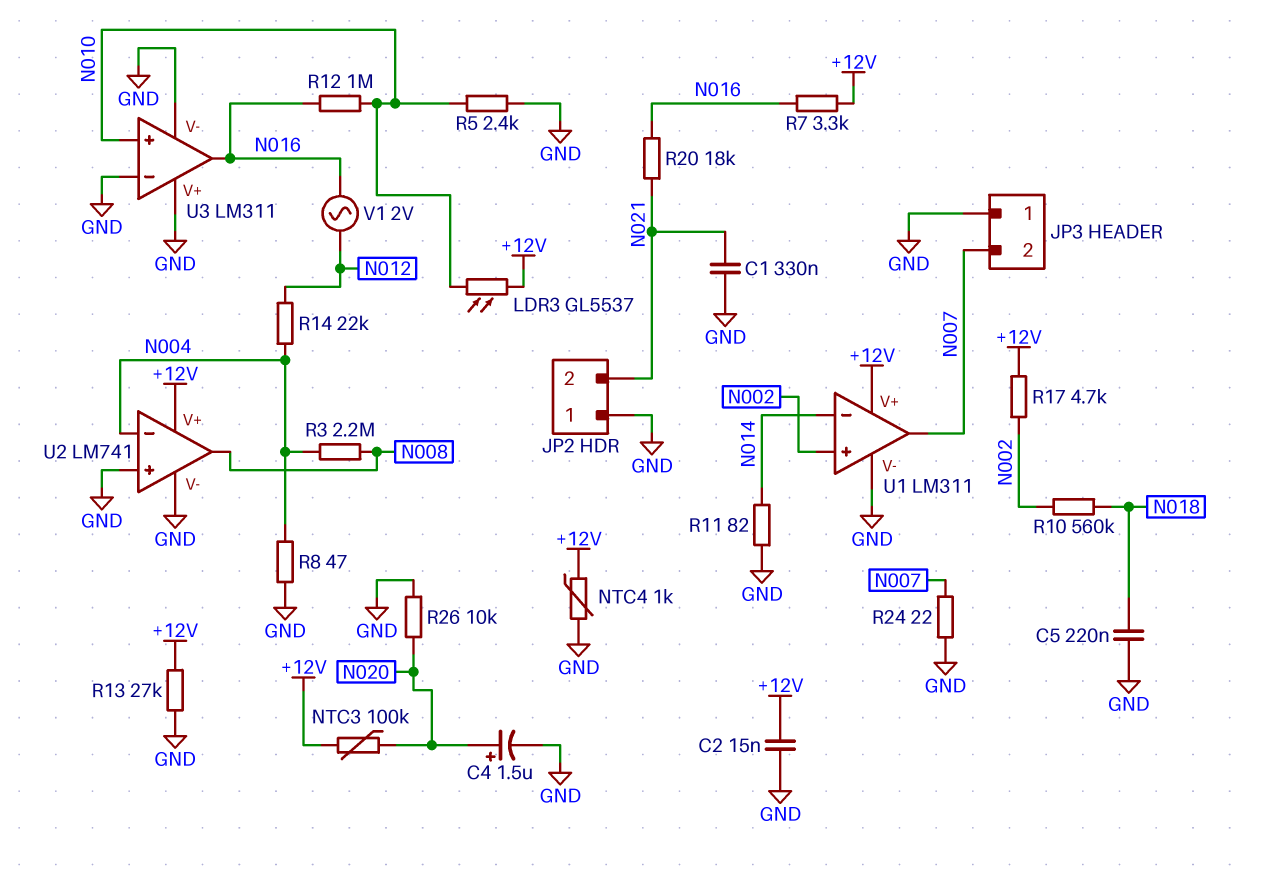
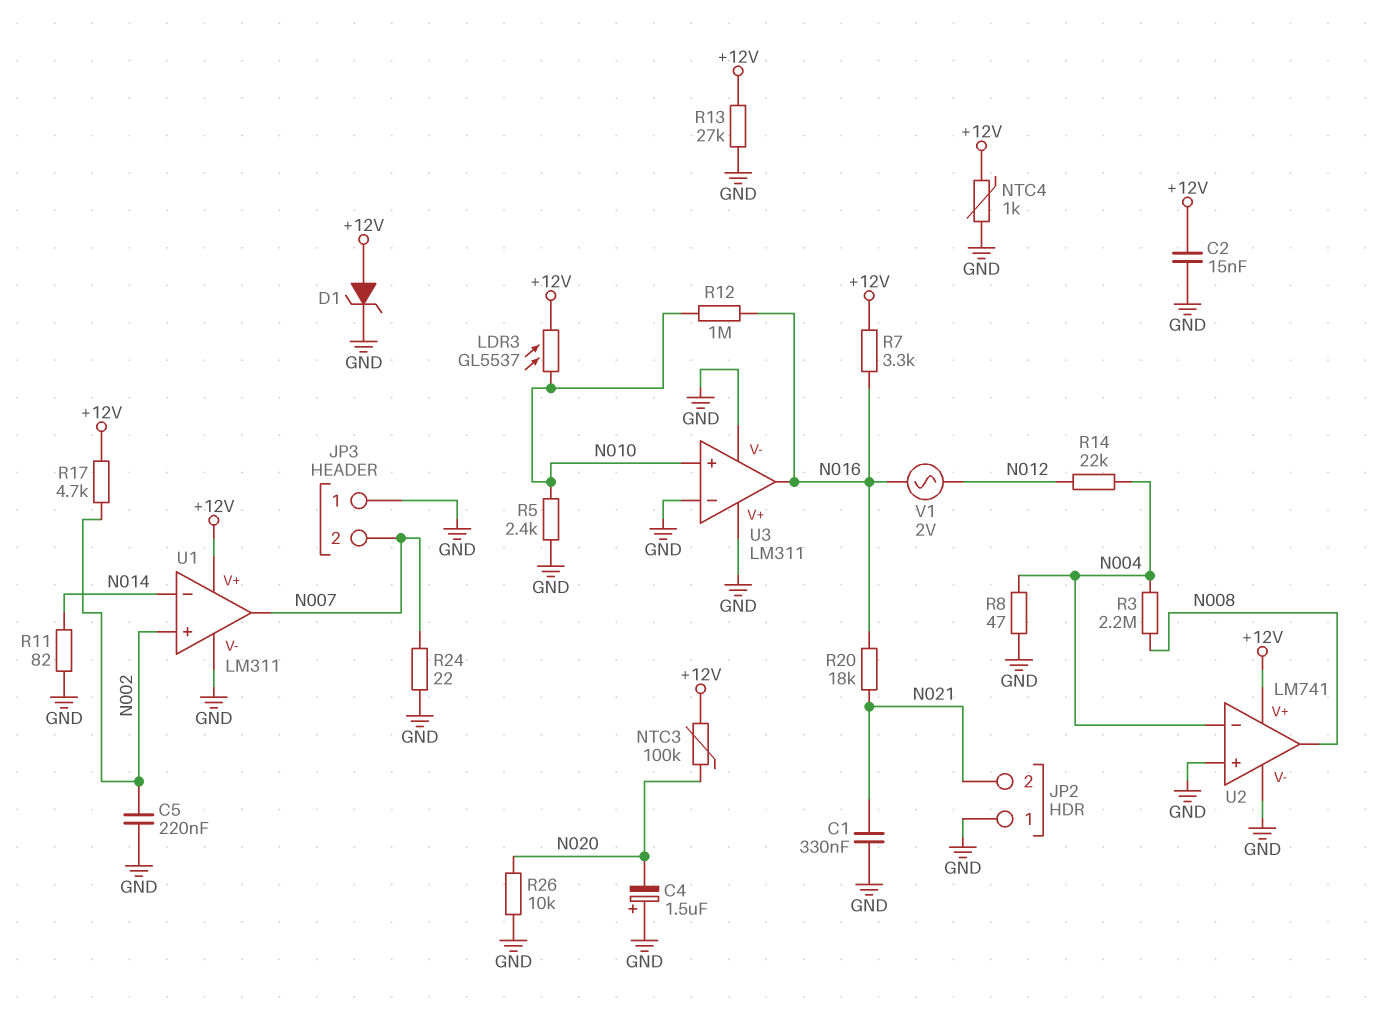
C4: 1.5uF (plus N020, minus GND) -> 1.5uF (plus GND, minus N020)
C5: 220nF (GND, N018) -> 220nF (GND, N002)
D1: none -> zener (A +12V, K GND)
R10: 560k (N002, N018) -> none

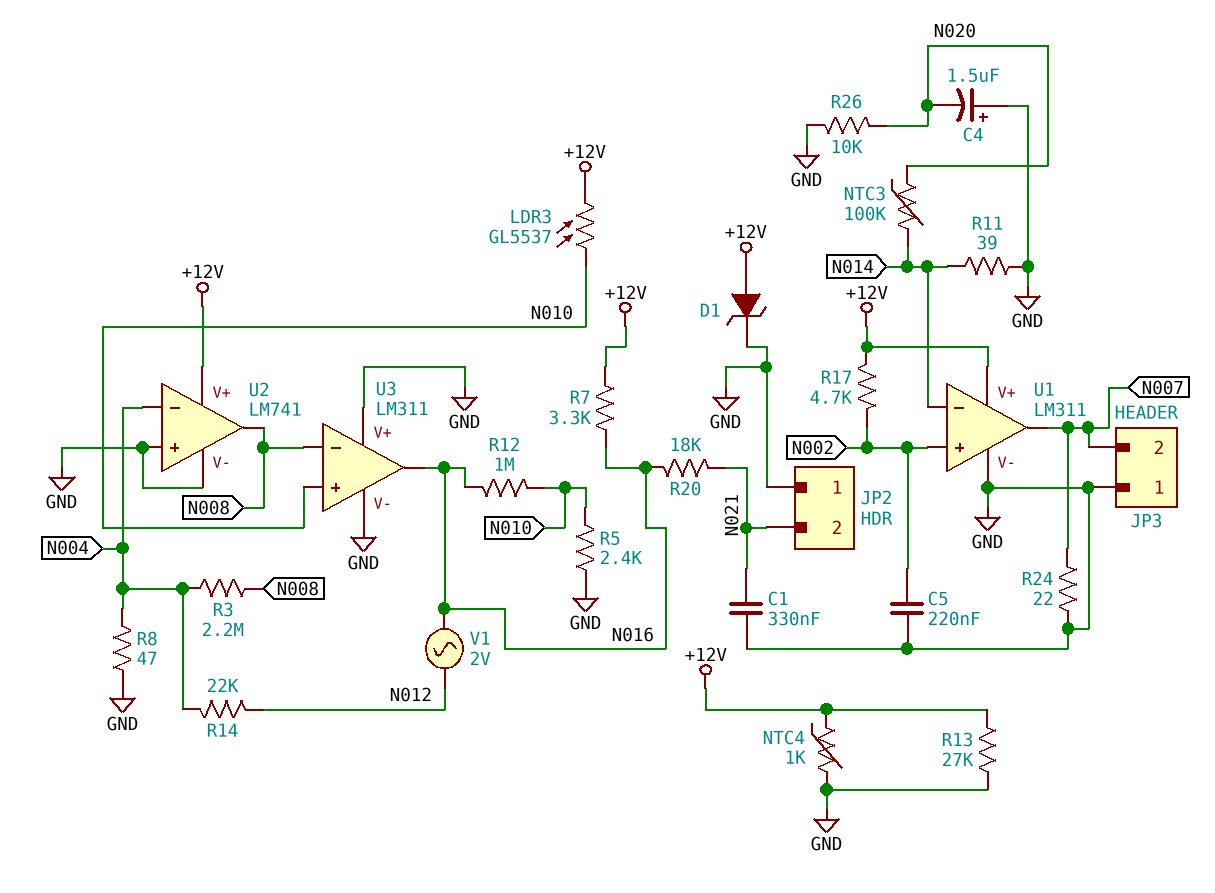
C2: 15nF (+12V, GND) -> none
NTC3: 100k (+12V, N020) -> 100k (N014, N020)
R11: 82 (GND, N014) -> 39 (GND, N014)
U3 pin in-: GND -> N008

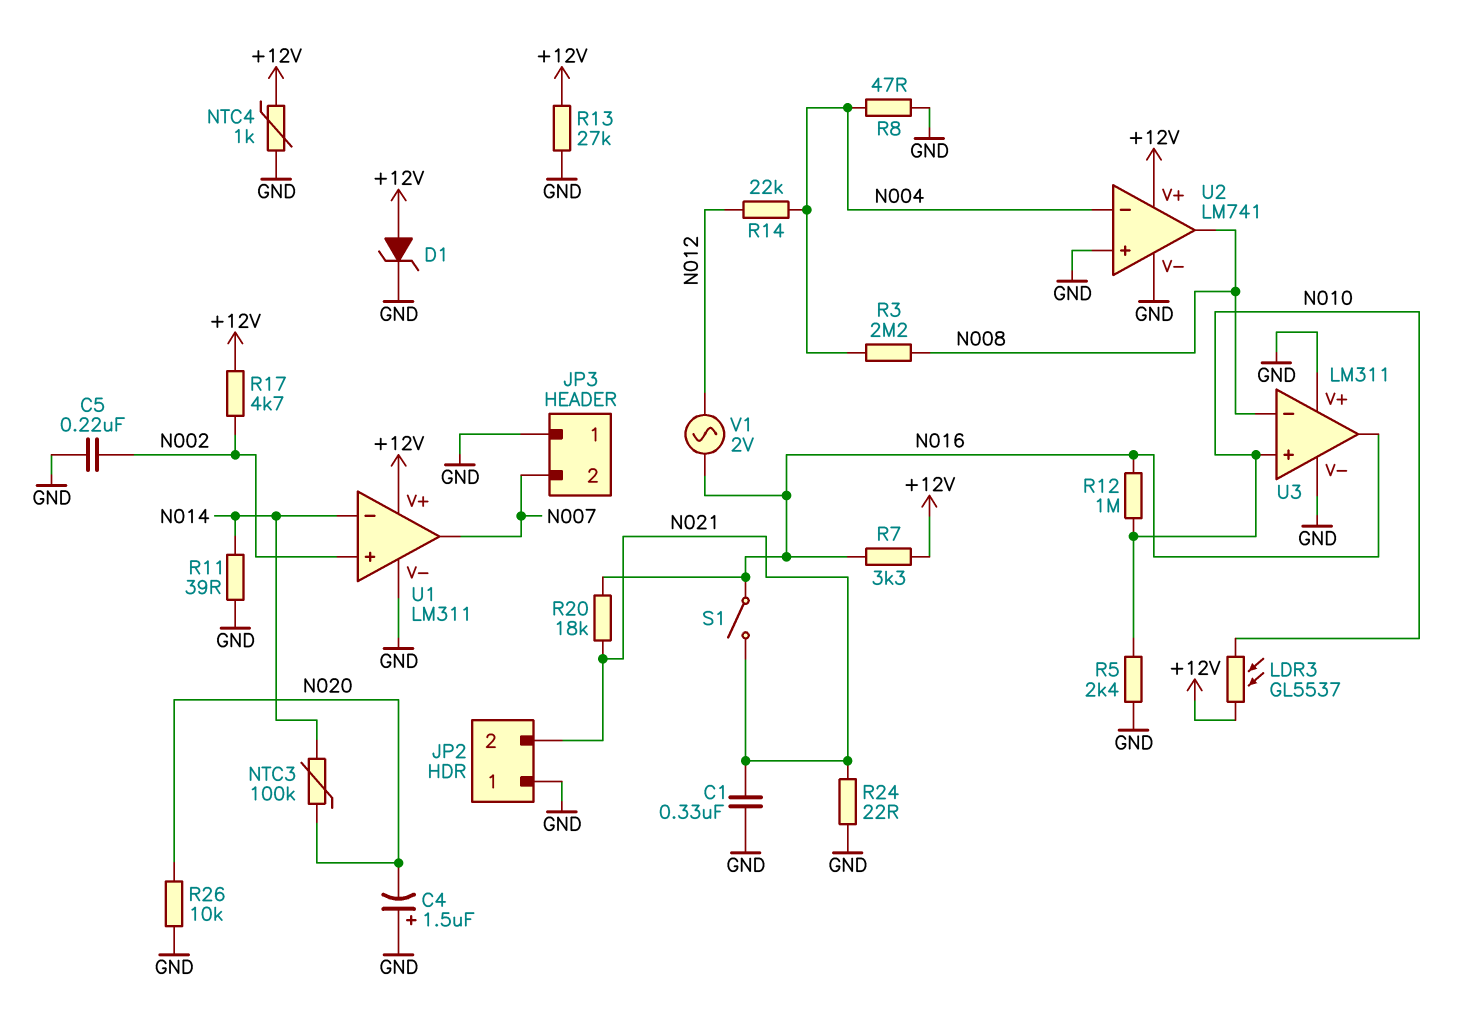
R24: 22 (GND, N007) -> 22 (GND, N021)
S1: none -> switch (N016, N021)

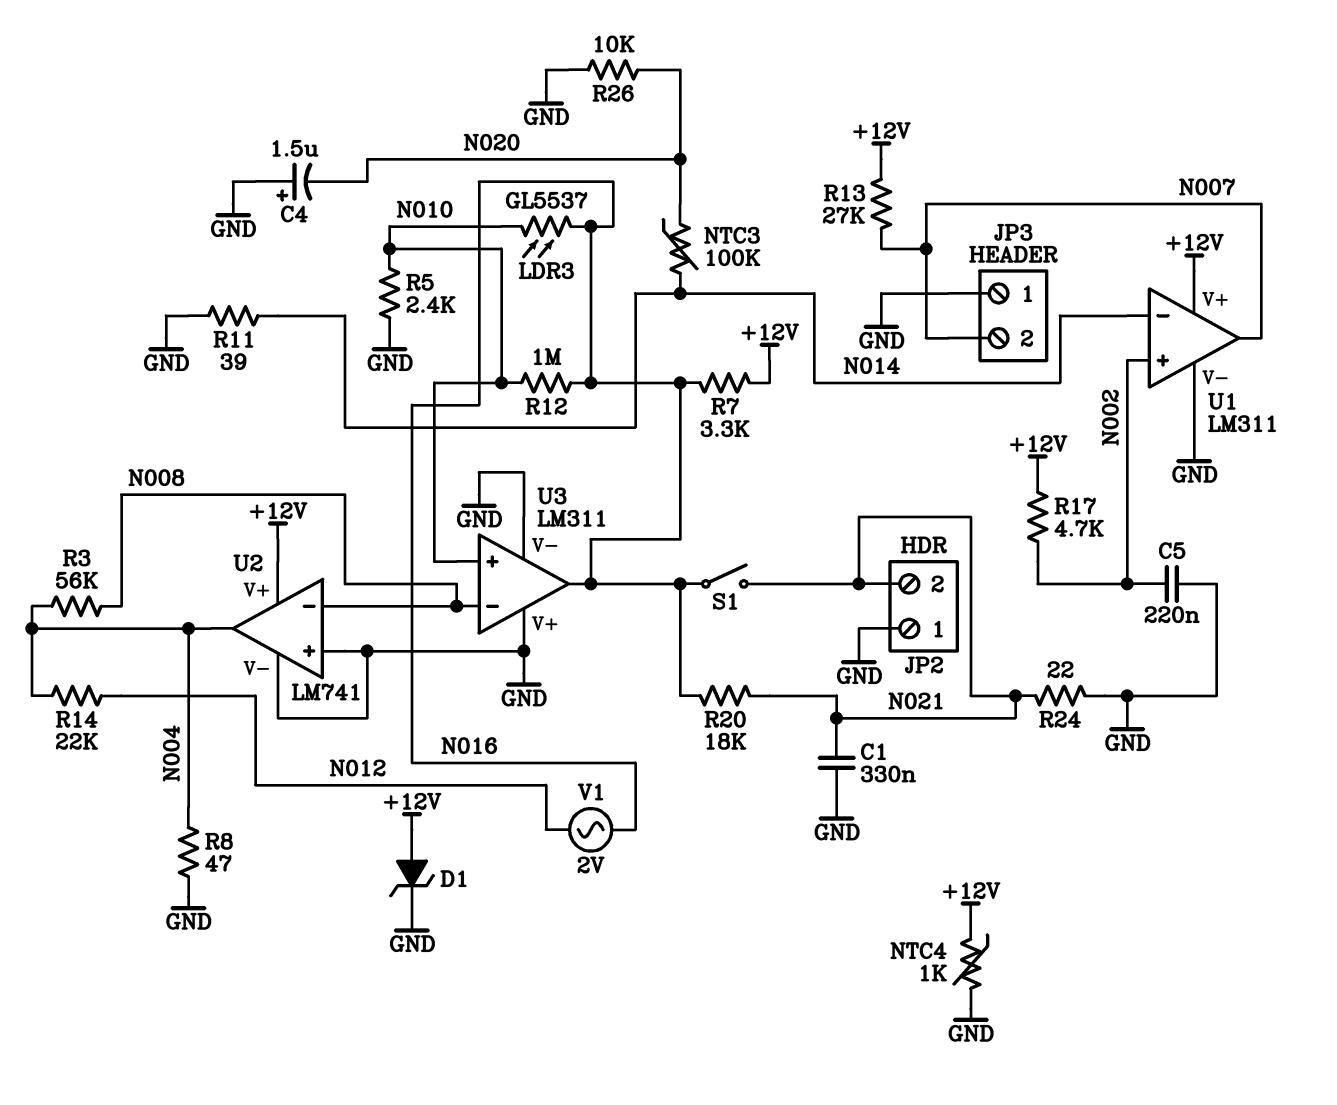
LDR3: GL5537 (+12V, N010) -> GL5537 (N010, N016)
R3: 2.2M (N004, N008) -> 56k (N004, N008)
R13: 27k (+12V, GND) -> 27k (+12V, N007)
U2 pin in-: N004 -> N008
U2 pin out: N008 -> N004

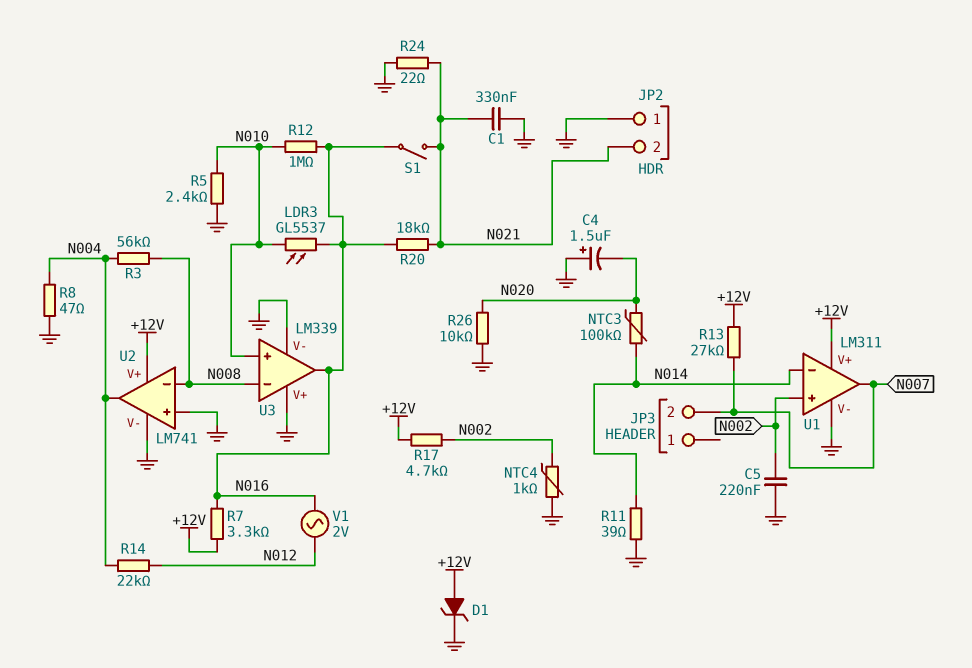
JP3 pin 1: GND -> none
NTC4: 1k (+12V, GND) -> 1k (GND, N002)
U3: LM311 -> LM339

